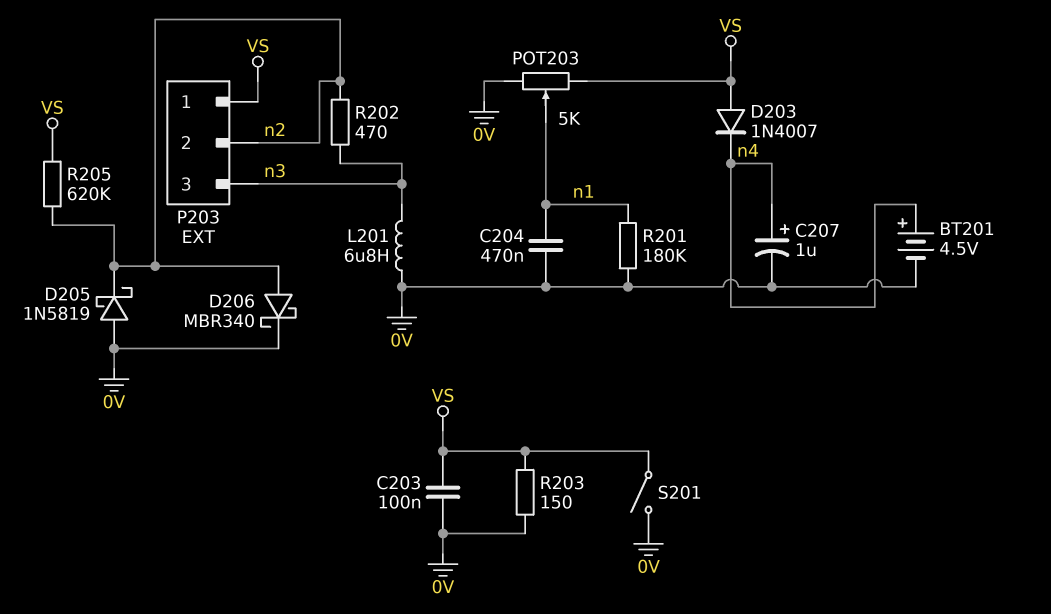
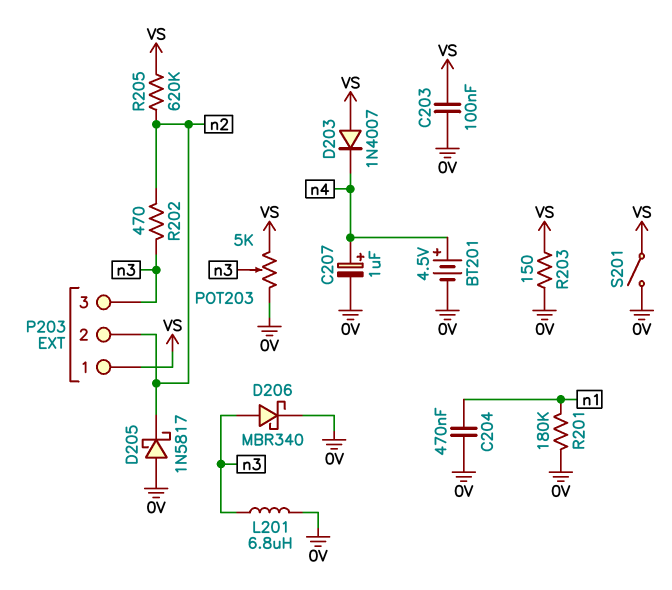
D205: schottky 1N5819 (A 0V, K n2) -> schottky 1N5817 (A 0V, K n2)
D206: schottky MBR340 (A n2, K 0V) -> schottky MBR340 (A n3, K 0V)
POT203: 5k (0V, VS, wiper n1) -> 5k (0V, VS, wiper n3)

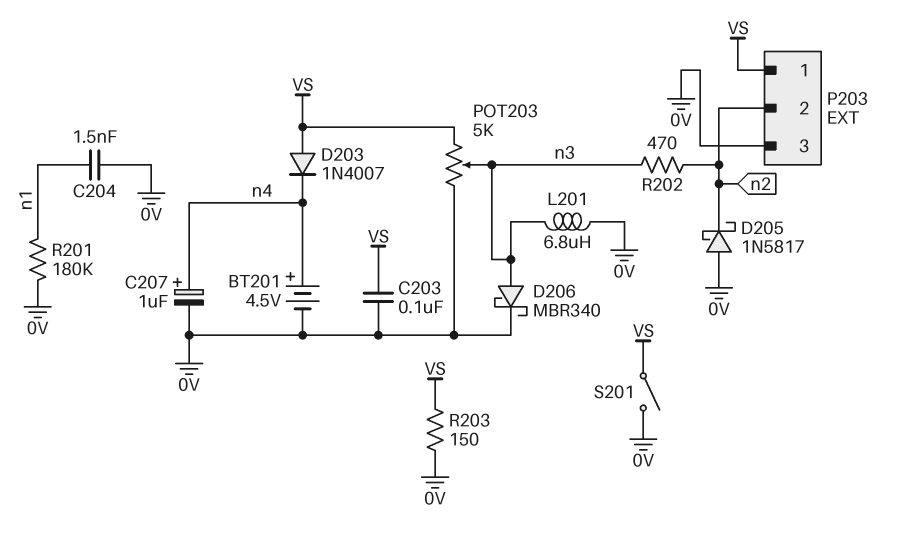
C204: 470nF (0V, n1) -> 1.5nF (0V, n1)
P203 pin 3: n3 -> 0V
R205: 620k (VS, n2) -> none

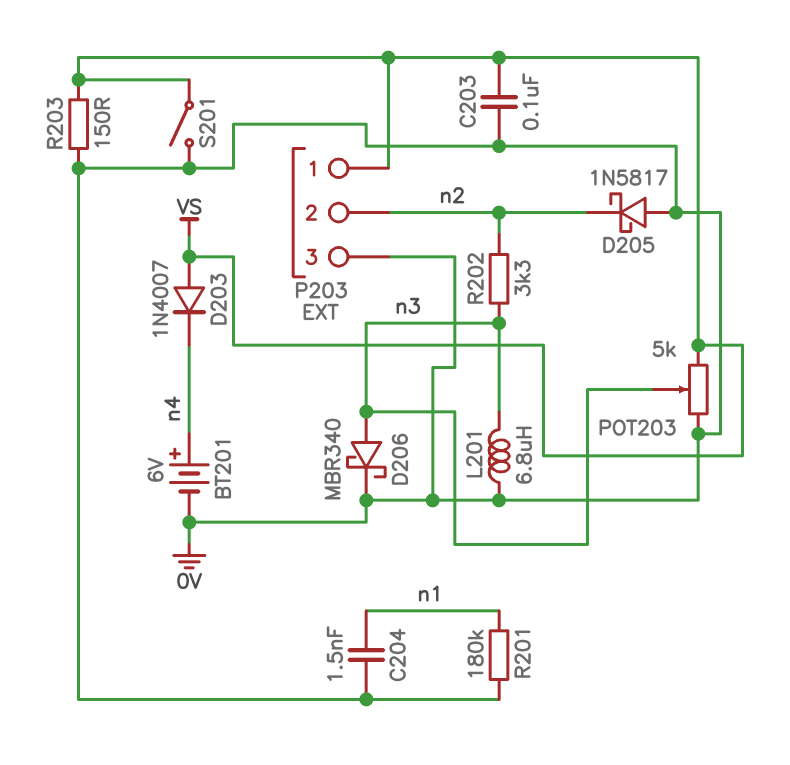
BT201: 4.5V (plus n4, minus 0V) -> 6V (plus n4, minus 0V)
C207: 1uF (plus n4, minus 0V) -> none
R202: 470 (n2, n3) -> 3.3k (n2, n3)

